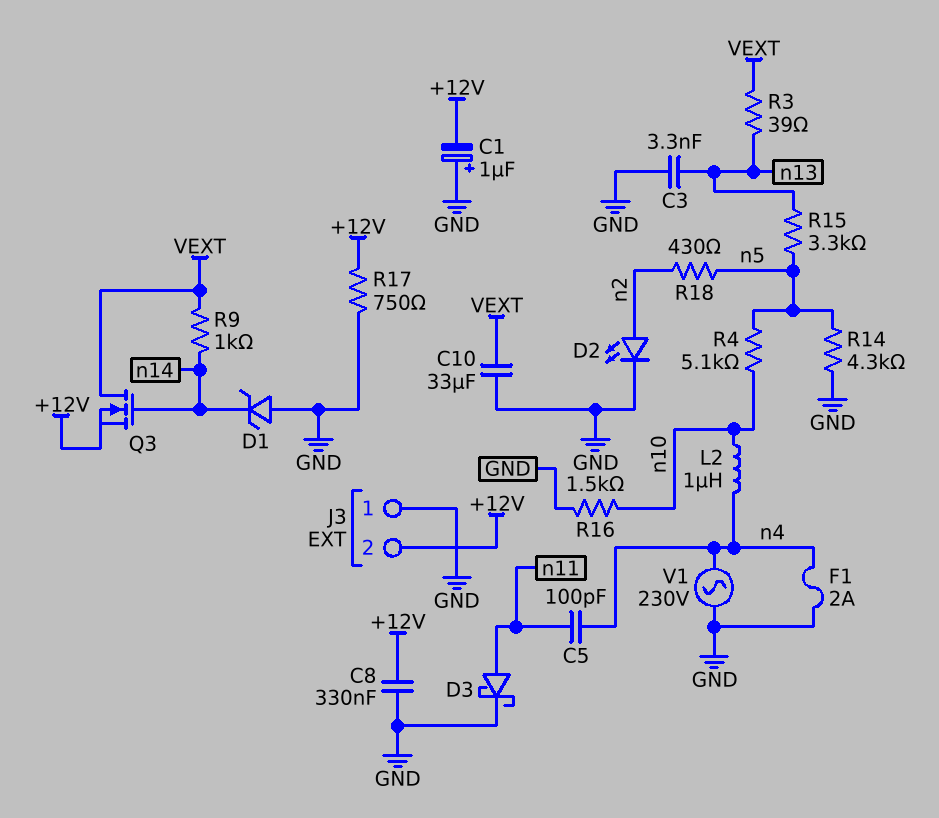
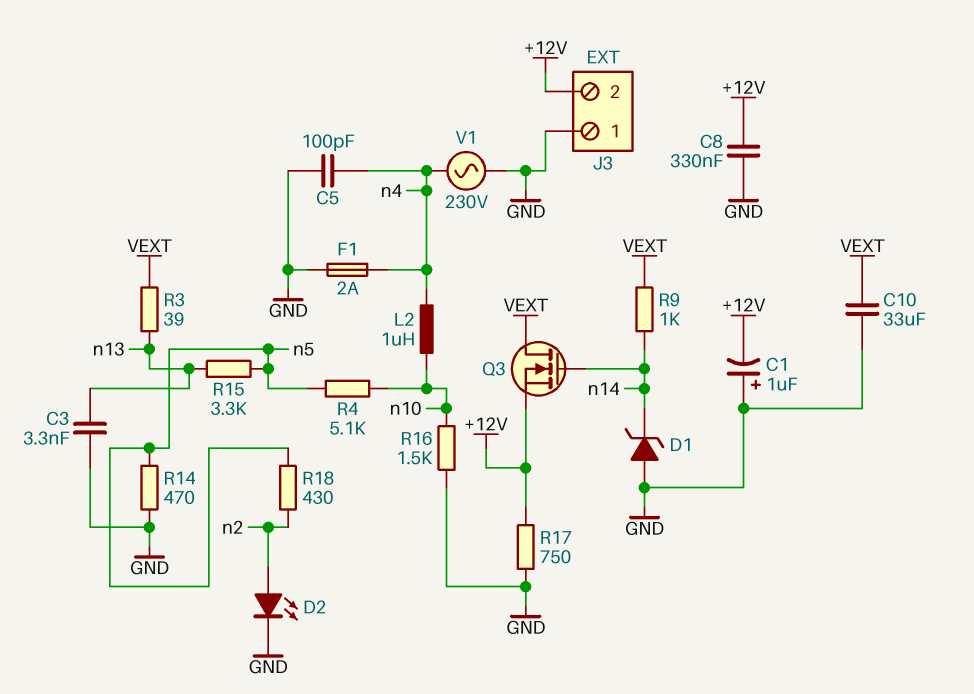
C5: 100pF (n4, n11) -> 100pF (GND, n4)
D3: schottky (A n11, K GND) -> none
R14: 4.3k (GND, n5) -> 470 (GND, n5)

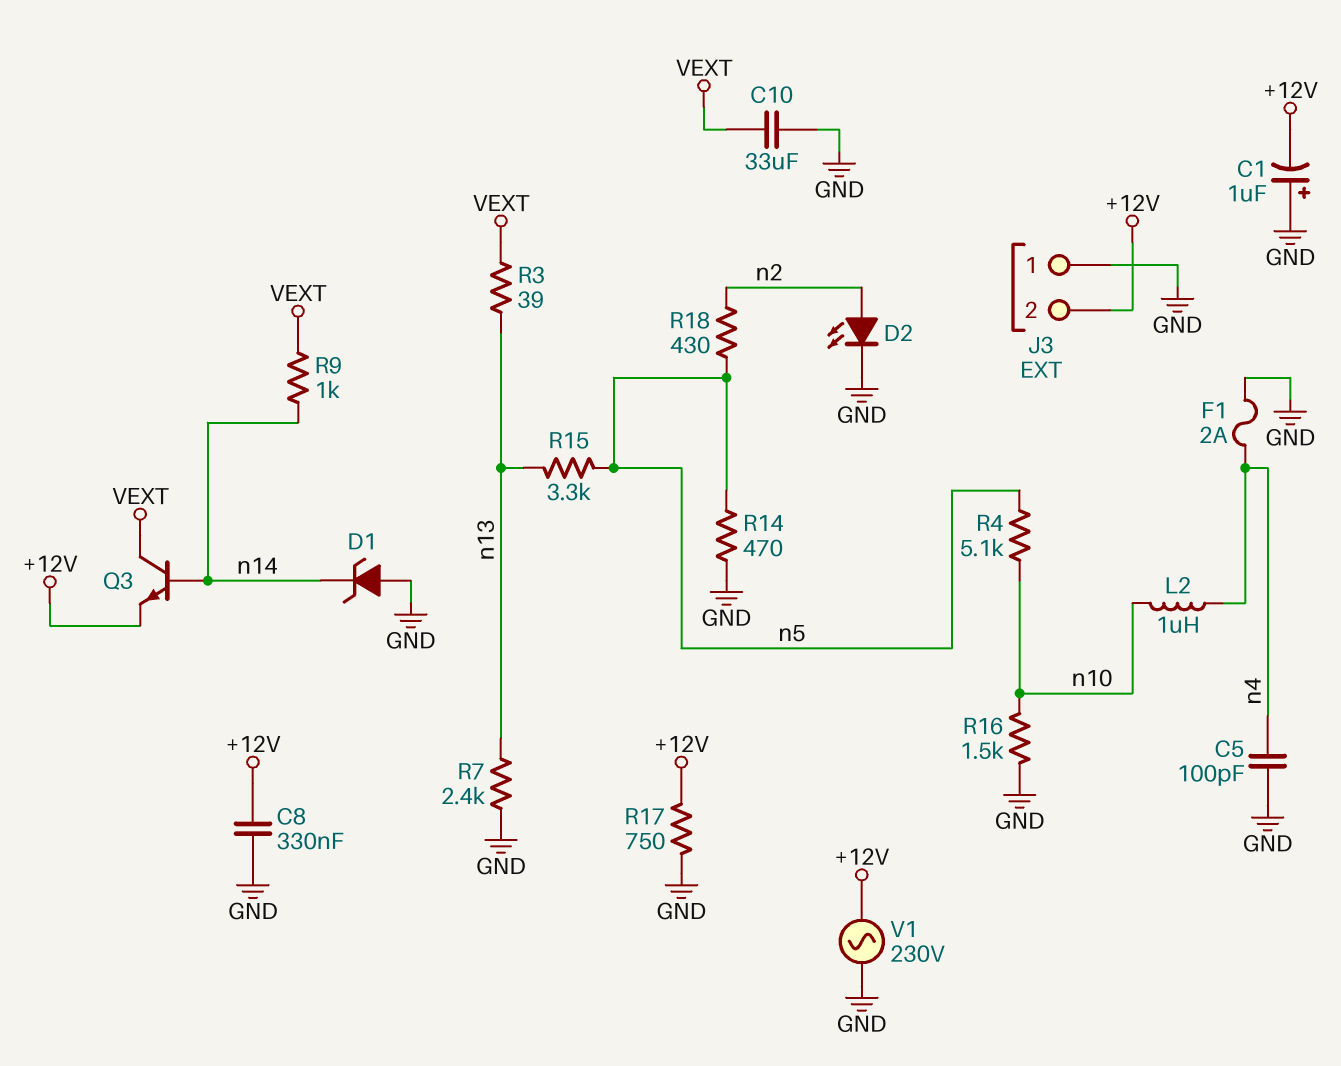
C3: 3.3nF (GND, n13) -> none
Q3: NMOS (G n14, D VEXT, S +12V) -> NPN (B n14, C VEXT, E +12V)
R7: none -> 2.4k (GND, n13)
V1: AC 230V (GND, n4) -> AC 230V (+12V, GND)

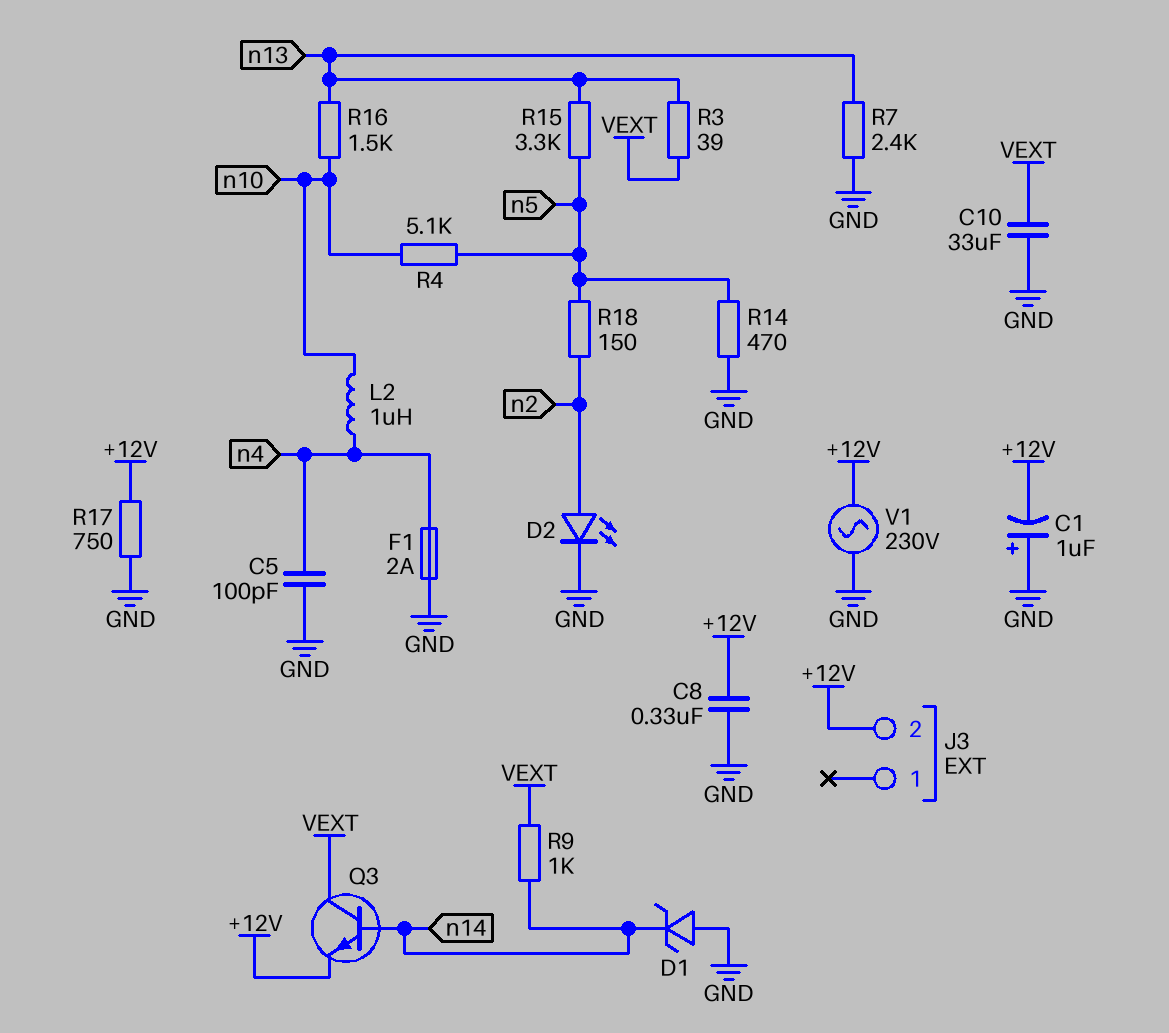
J3 pin 1: GND -> none
R16: 1.5k (GND, n10) -> 1.5k (n10, n13)
R18: 430 (n2, n5) -> 150 (n2, n5)

